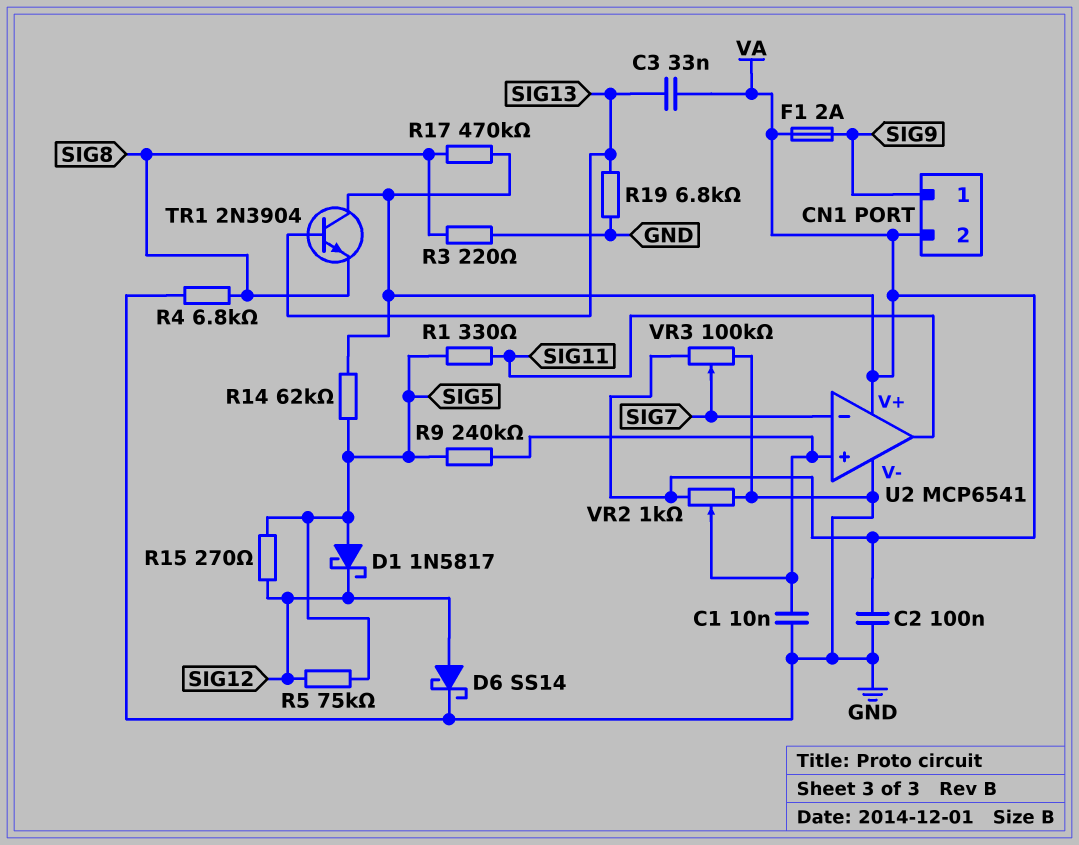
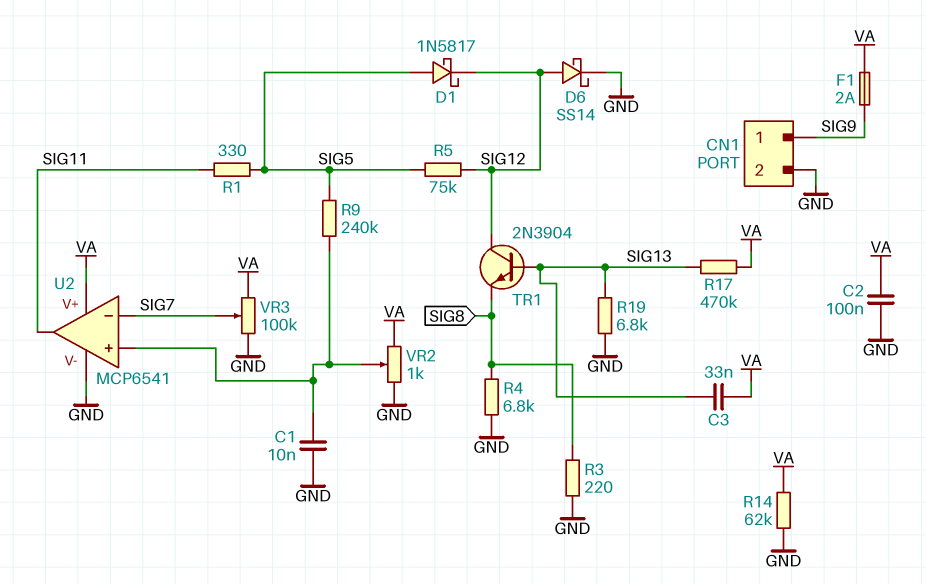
CN1 pin 2: VA -> GND
R14: 62k (SIG5, VA) -> 62k (GND, VA)
R15: 270 (SIG5, SIG12) -> none
R17: 470k (SIG8, VA) -> 470k (SIG13, VA)
TR1: NPN 2N3904 (B SIG13, C VA, E SIG8) -> NPN 2N3904 (B SIG13, C SIG12, E SIG8)

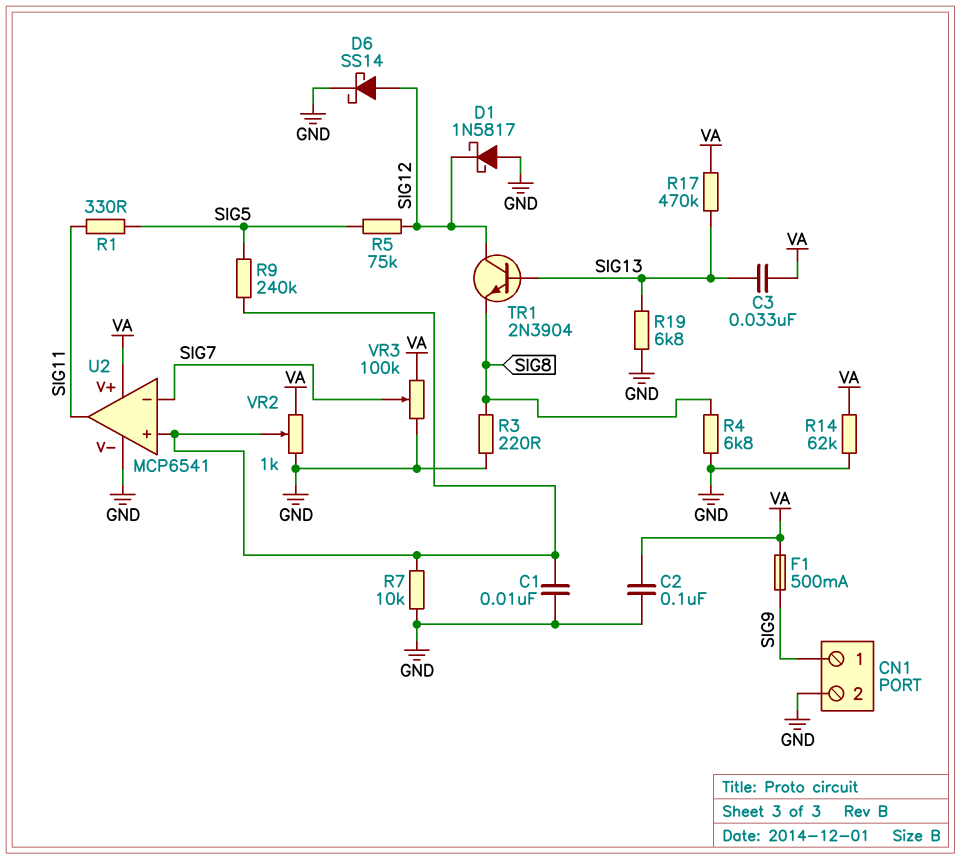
D1: schottky 1N5817 (A SIG5, K SIG12) -> schottky 1N5817 (A GND, K SIG12)
F1: 2A (SIG9, VA) -> 500mA (SIG9, VA)
R7: none -> 10k (GND, U2/in+)

